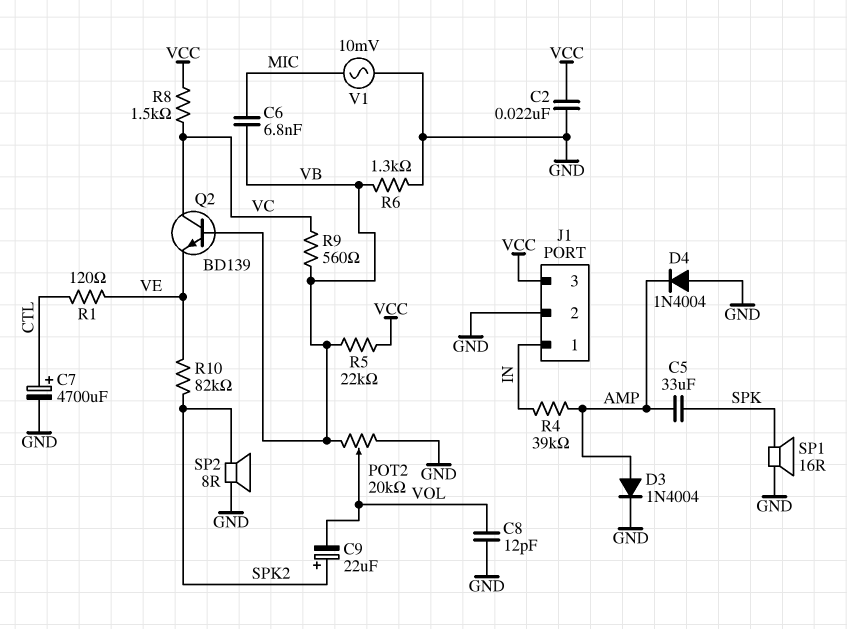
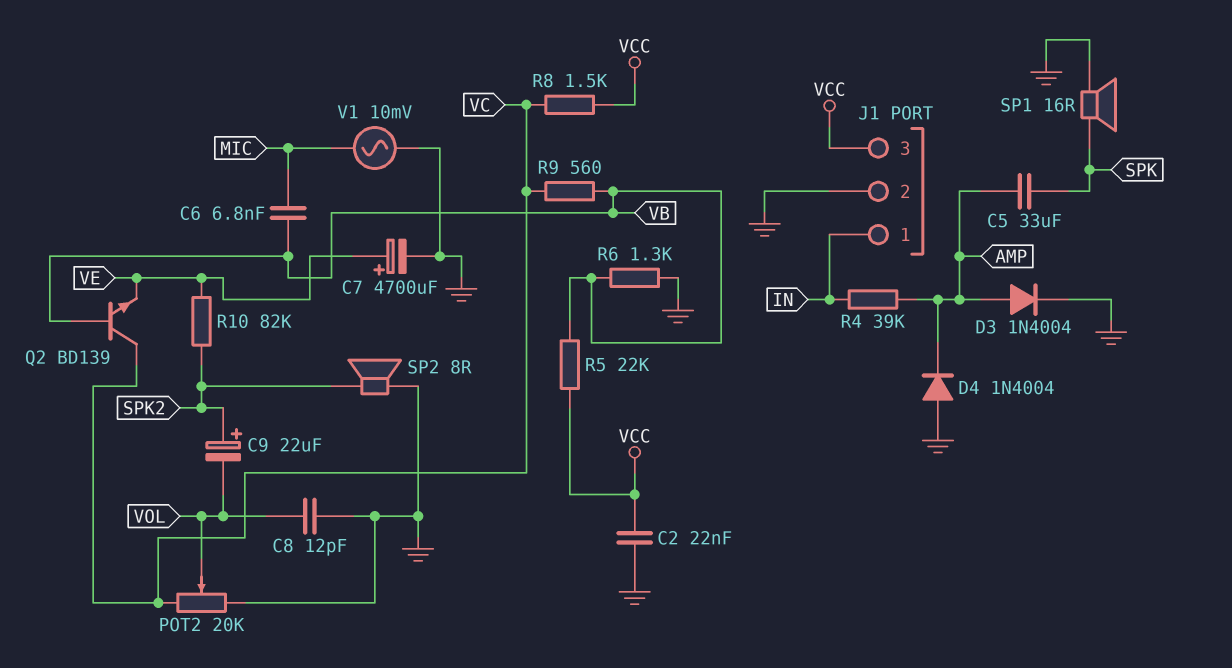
C7: 4700uF (plus CTL, minus GND) -> 4700uF (plus VE, minus GND)
POT2: 20k (GND, VB, wiper VOL) -> 20k (GND, VC, wiper VOL)
R1: 120 (CTL, VE) -> none

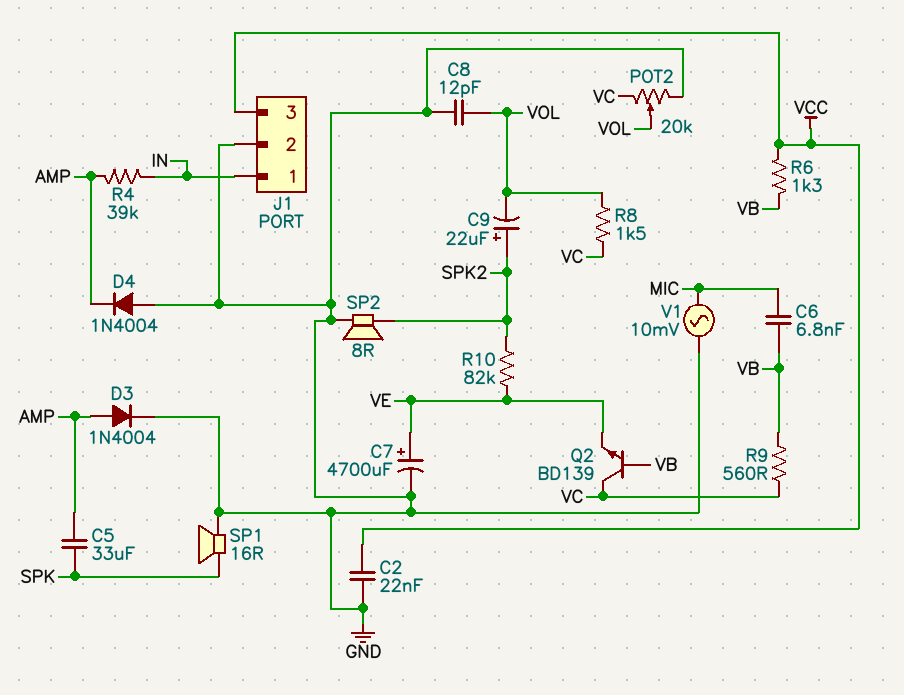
R5: 22k (VB, VCC) -> none
R6: 1.3k (GND, VB) -> 1.3k (VB, VCC)
R8: 1.5k (VC, VCC) -> 1.5k (VC, VOL)

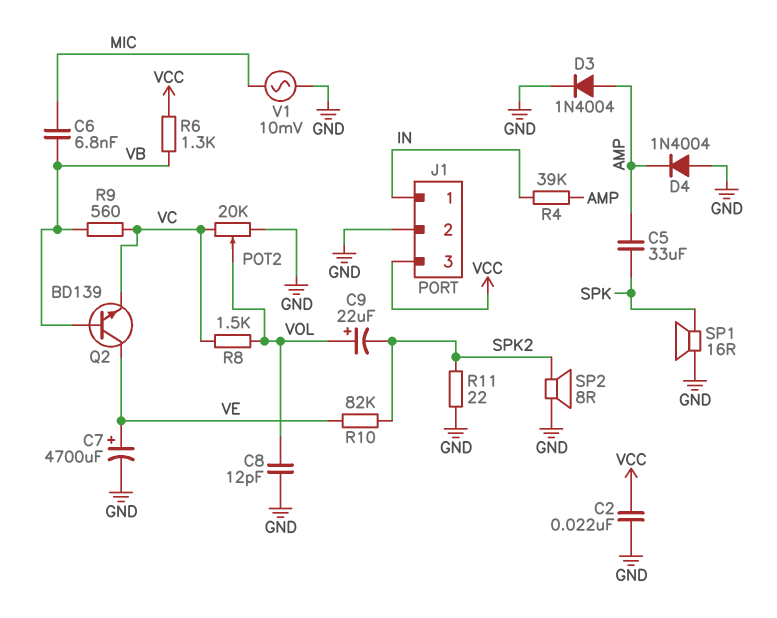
C9: 22uF (plus SPK2, minus VOL) -> 22uF (plus VOL, minus SPK2)
Q2: NPN BD139 (B VB, C VC, E VE) -> NPN BD139 (B VB, C VE, E VC)
R11: none -> 22 (GND, SPK2)

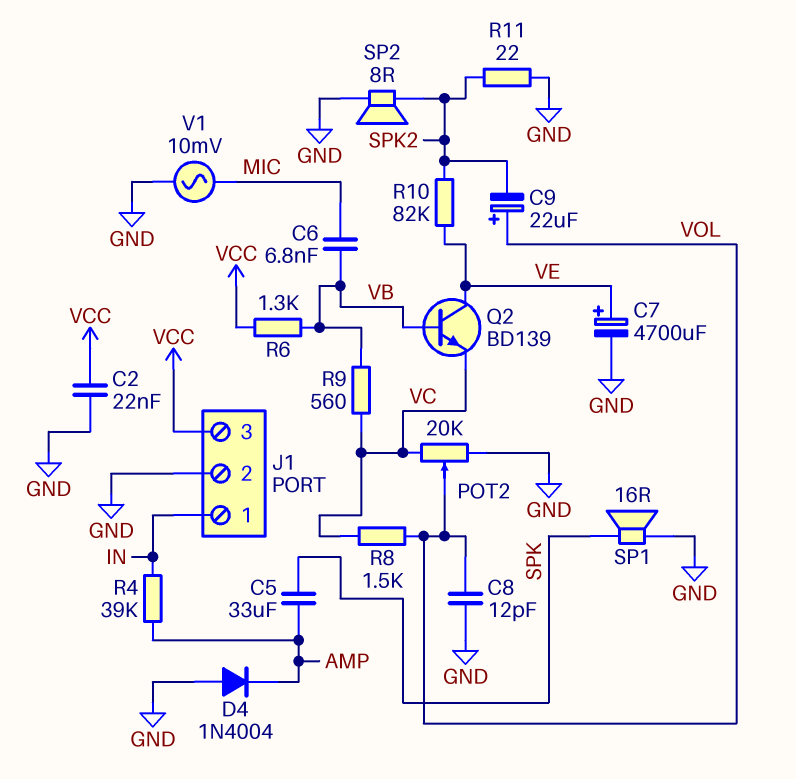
D3: diode 1N4004 (A AMP, K GND) -> none

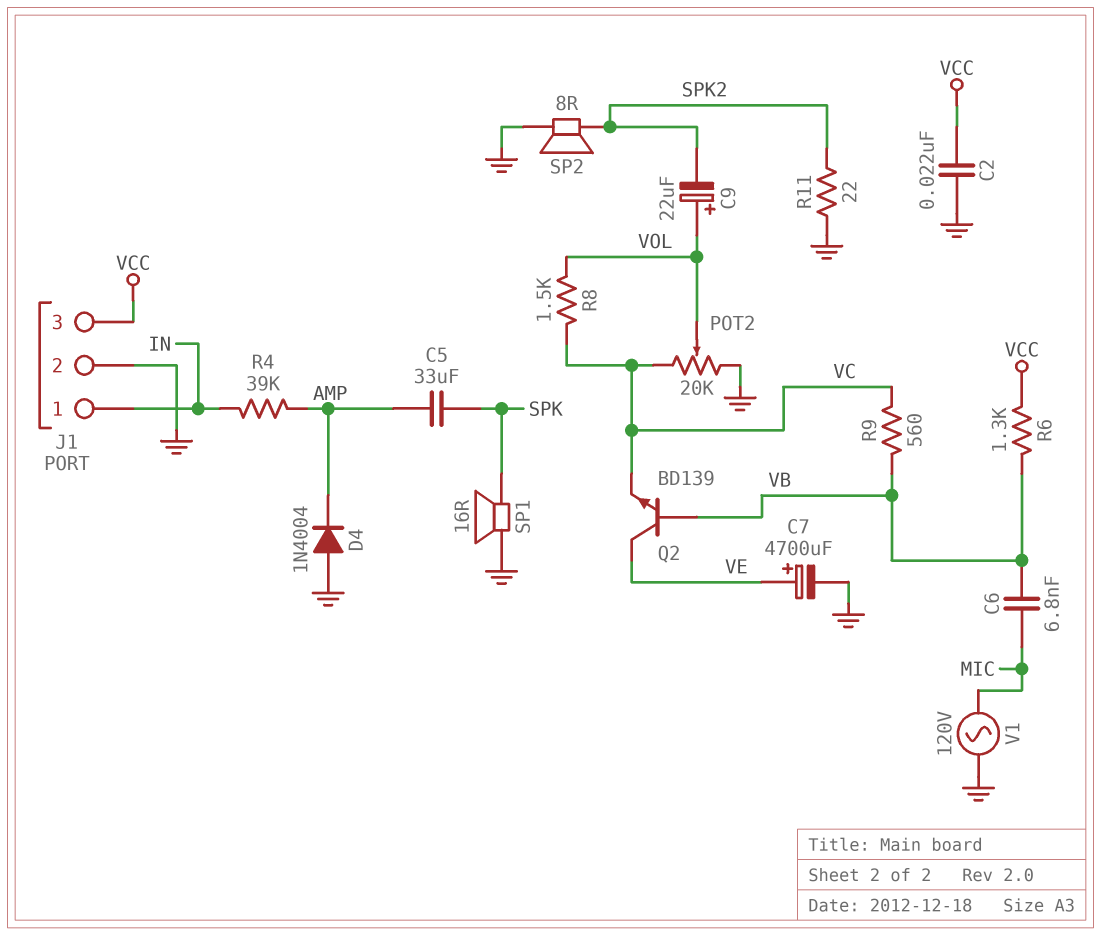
C8: 12pF (GND, VOL) -> none
R10: 82k (SPK2, VE) -> none
V1: AC 10mV (GND, MIC) -> AC 120V (GND, MIC)

